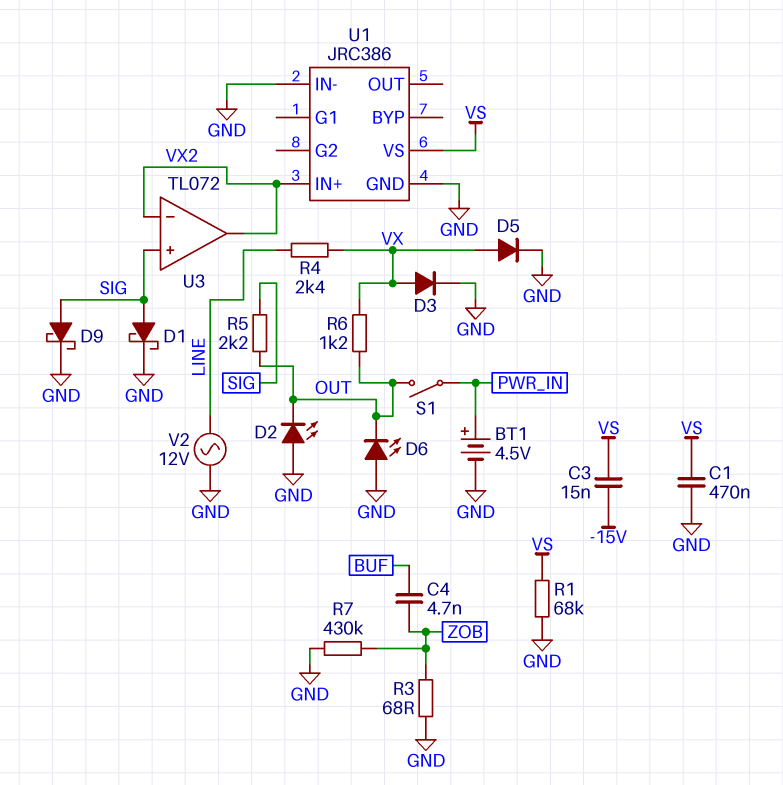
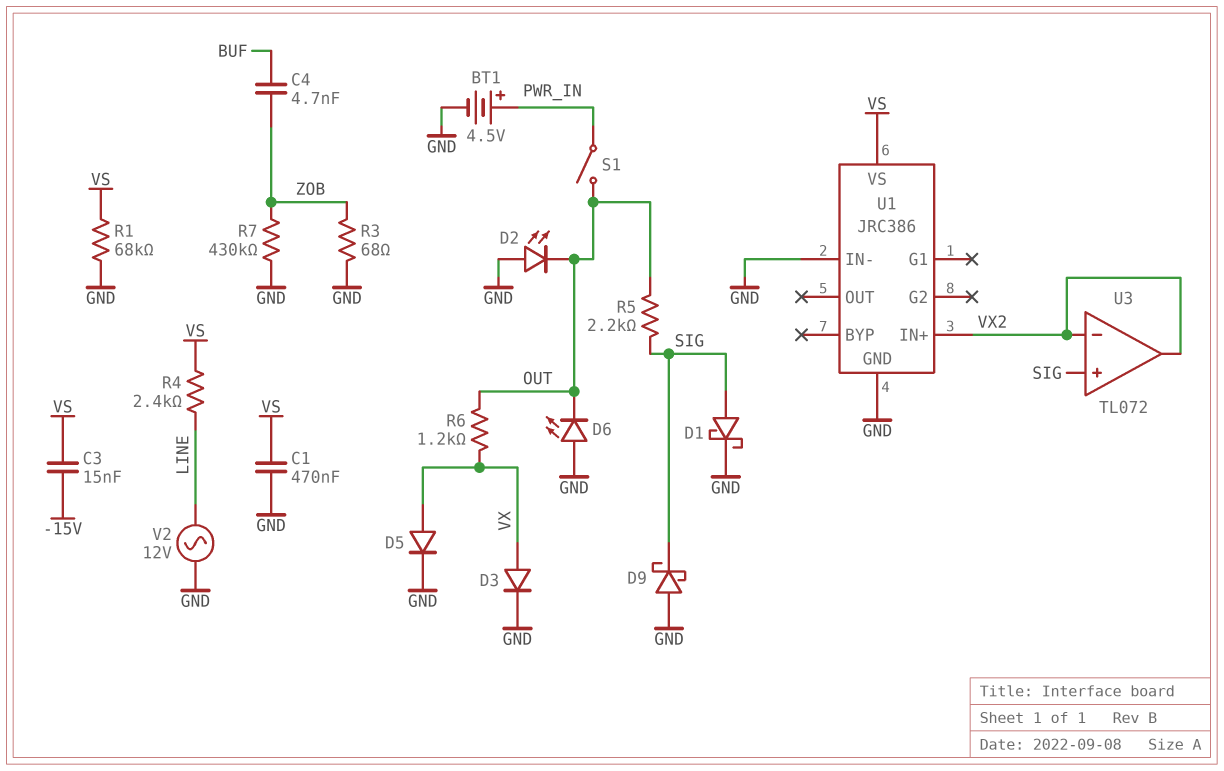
D9: schottky (A SIG, K GND) -> schottky (A GND, K SIG)
R4: 2.4k (LINE, VX) -> 2.4k (LINE, VS)

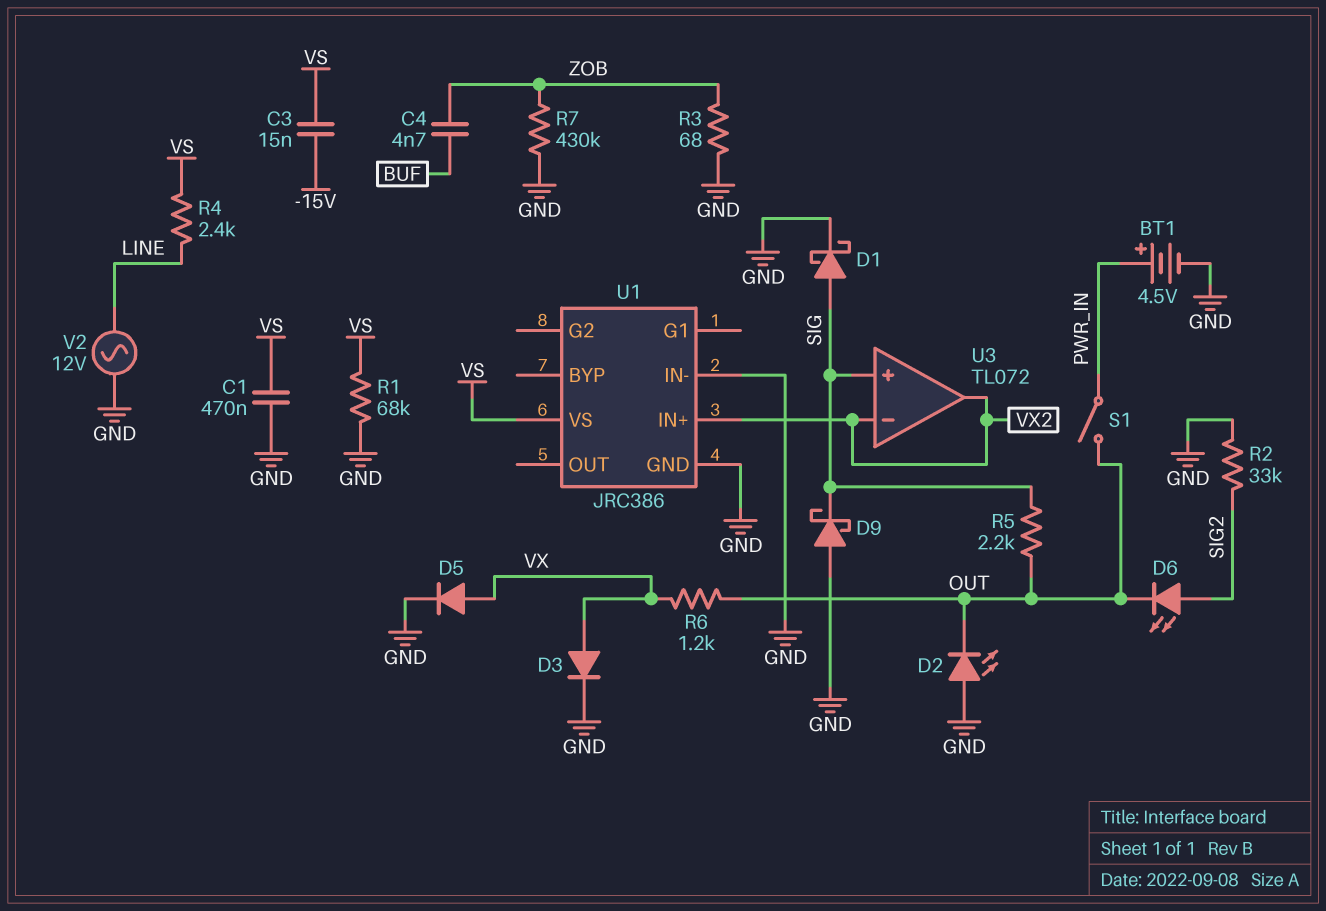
D6: LED (A GND, K OUT) -> LED (A SIG2, K OUT)
R2: none -> 33k (GND, SIG2)

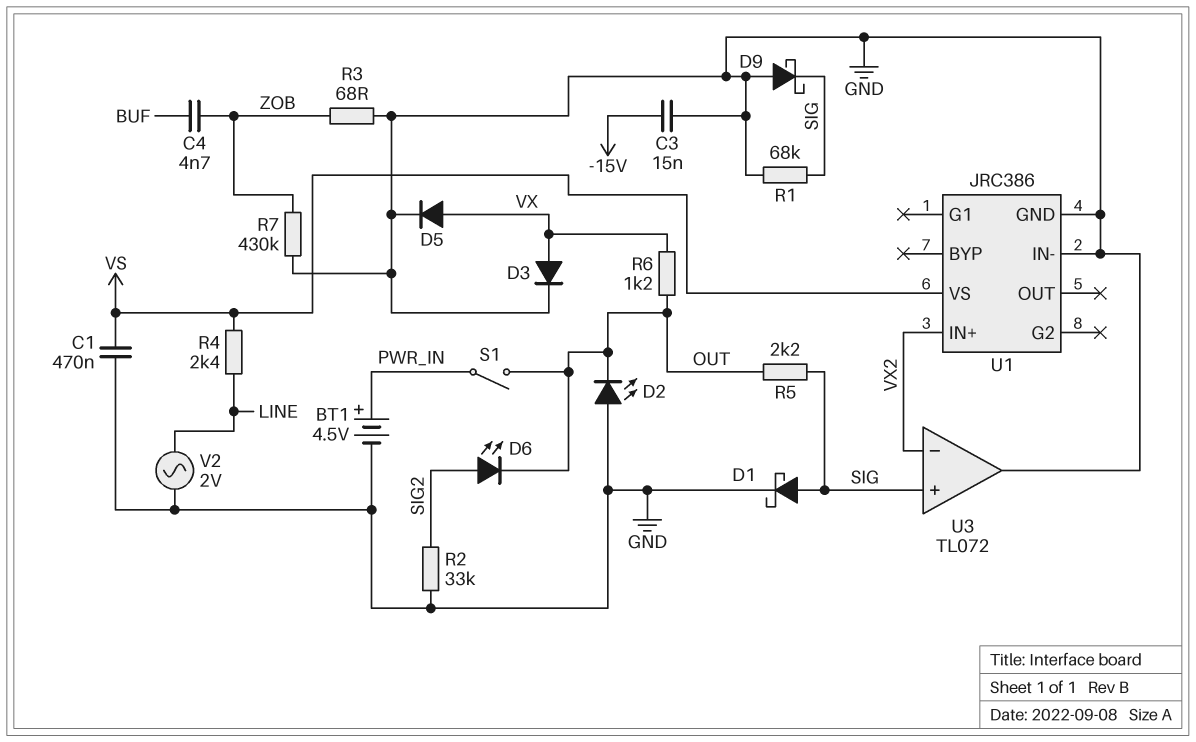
C3: 15nF (-15V, VS) -> 15nF (-15V, GND)
R1: 68k (GND, VS) -> 68k (GND, SIG)
U3 pin out: VX2 -> GND
V2: AC 12V (GND, LINE) -> AC 2V (GND, LINE)

